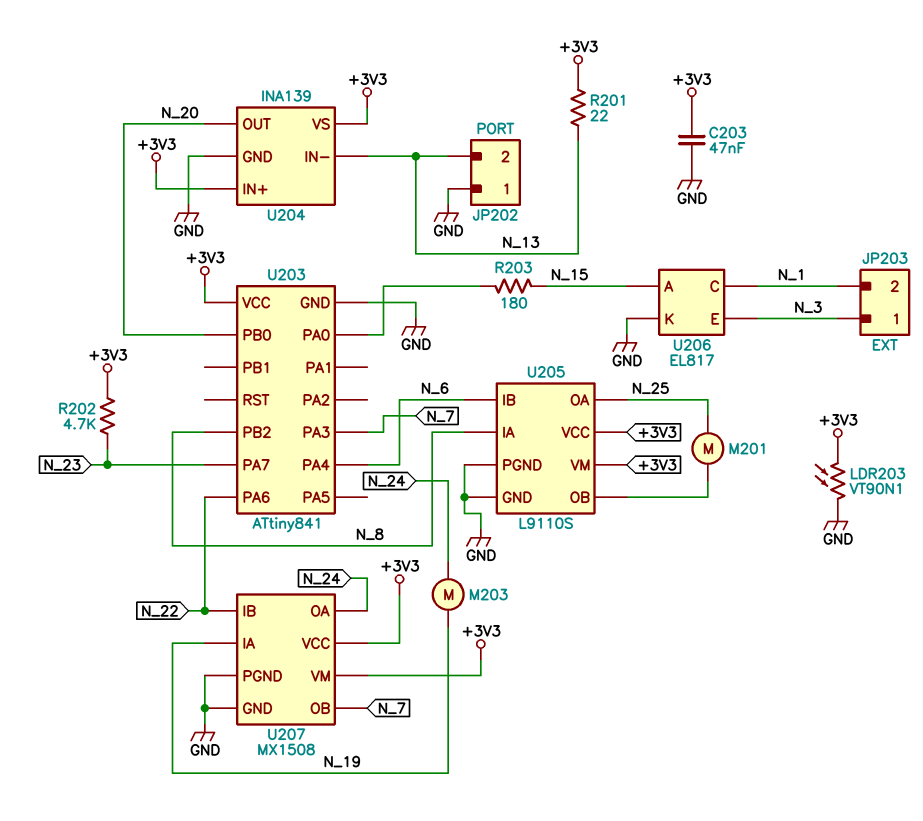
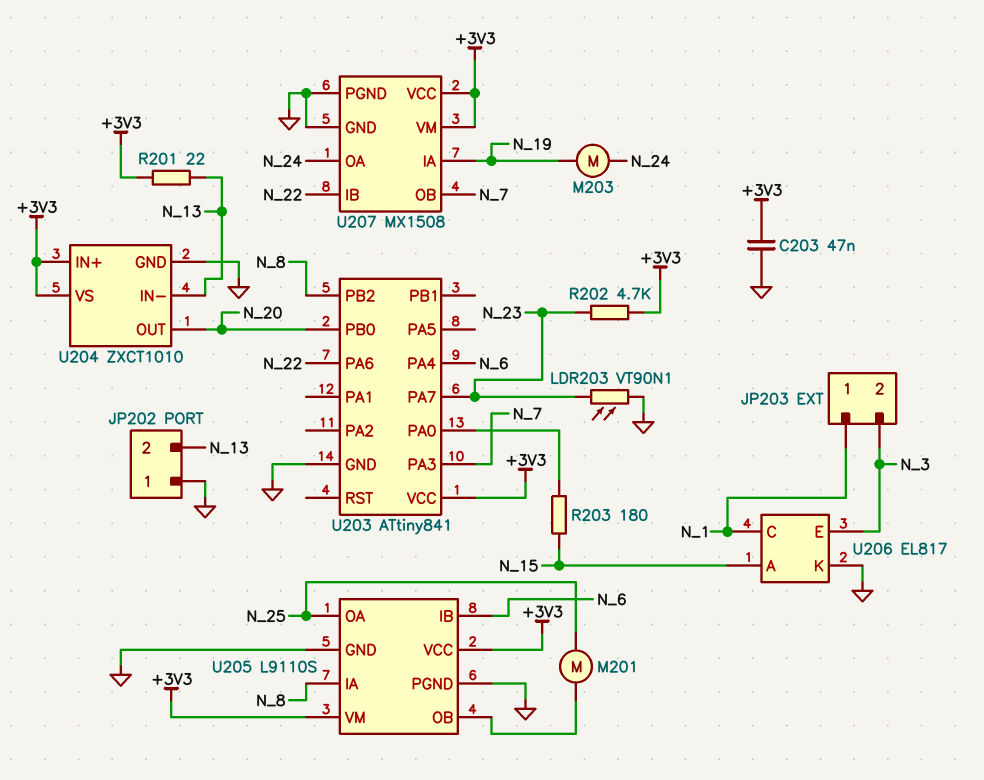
JP203 pin 1: N_3 -> N_1
JP203 pin 2: N_1 -> N_3
LDR203: VT90N1 (+3V3, GND) -> VT90N1 (GND, N_23)
U204: INA139 -> ZXCT1010

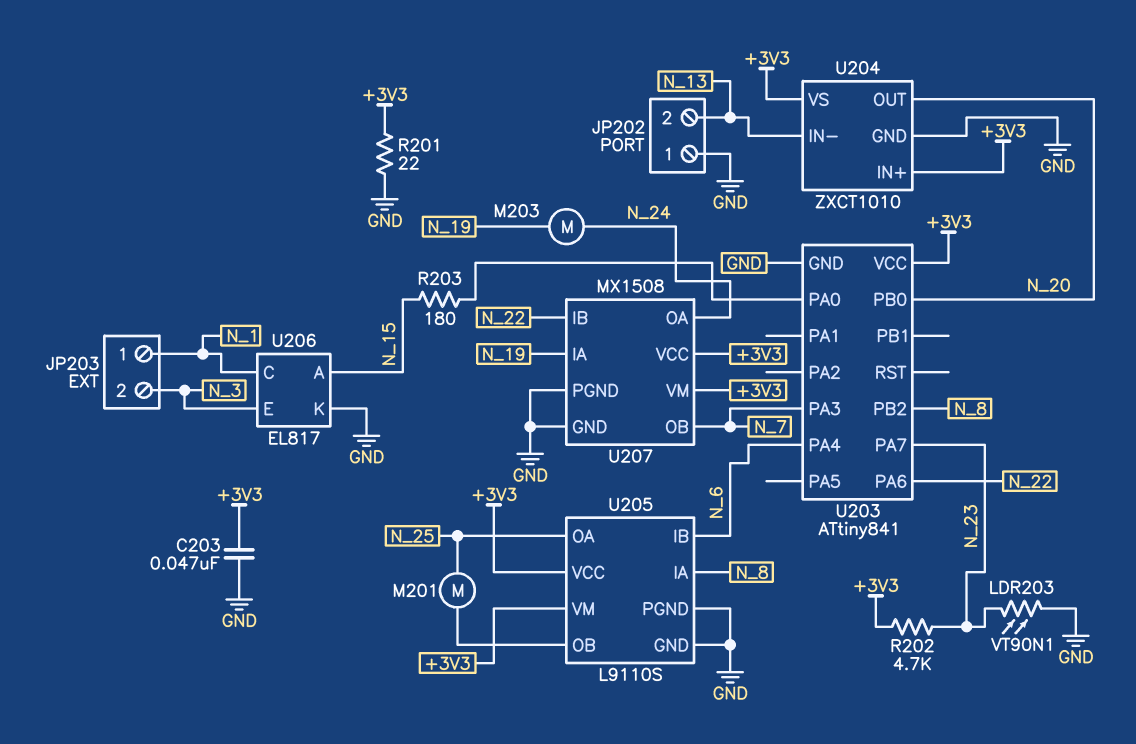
R201: 22 (+3V3, N_13) -> 22 (+3V3, GND)

